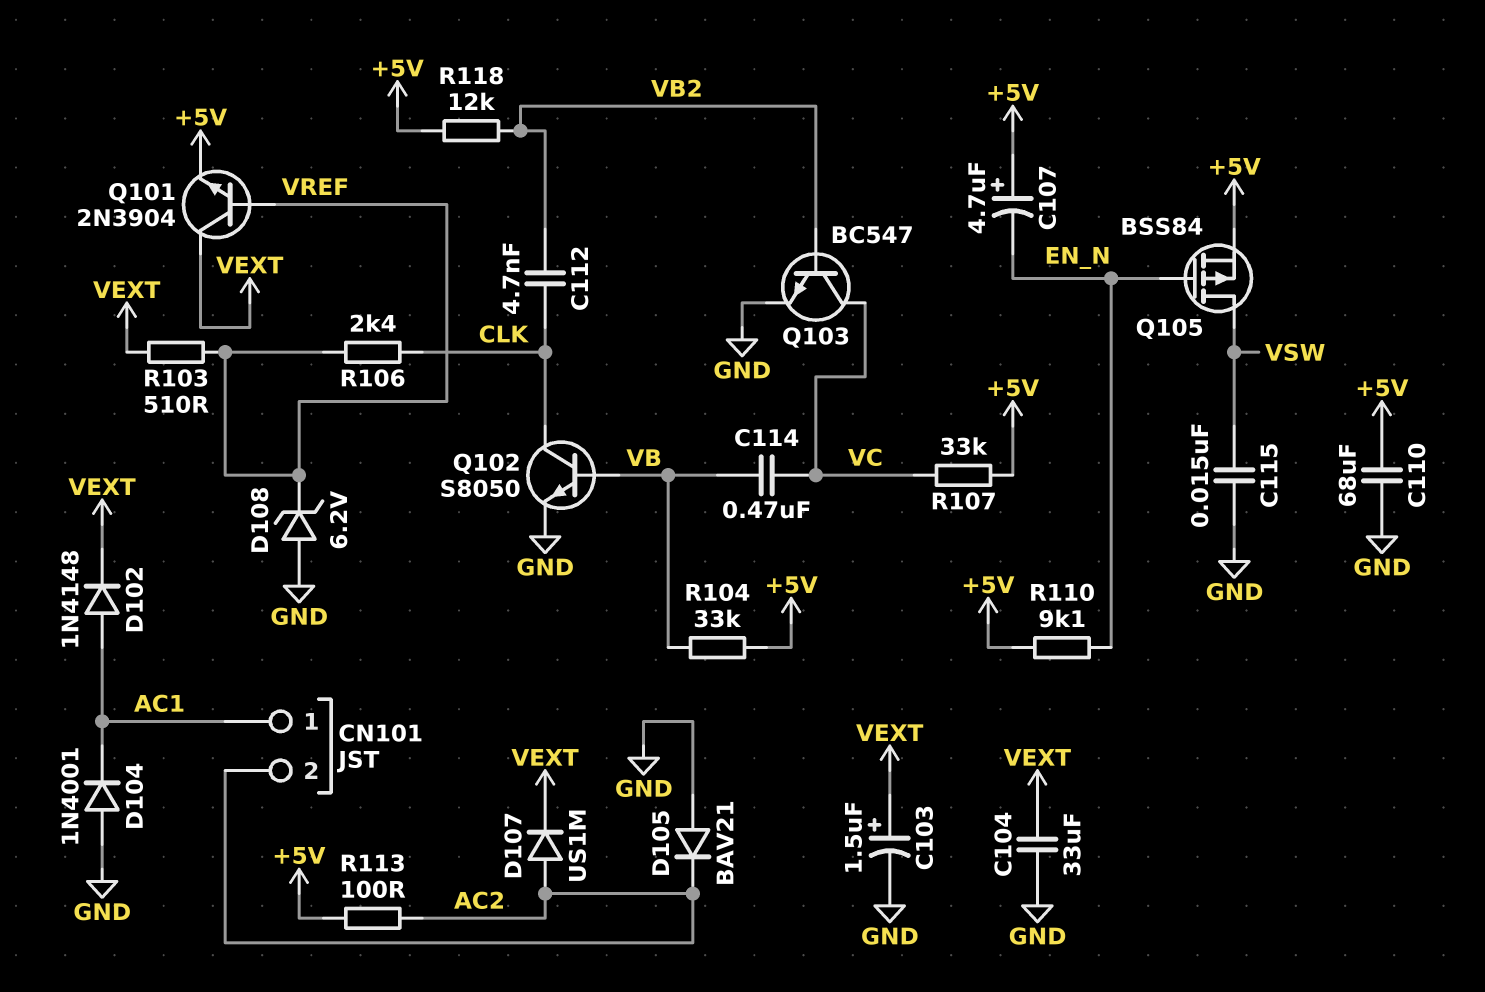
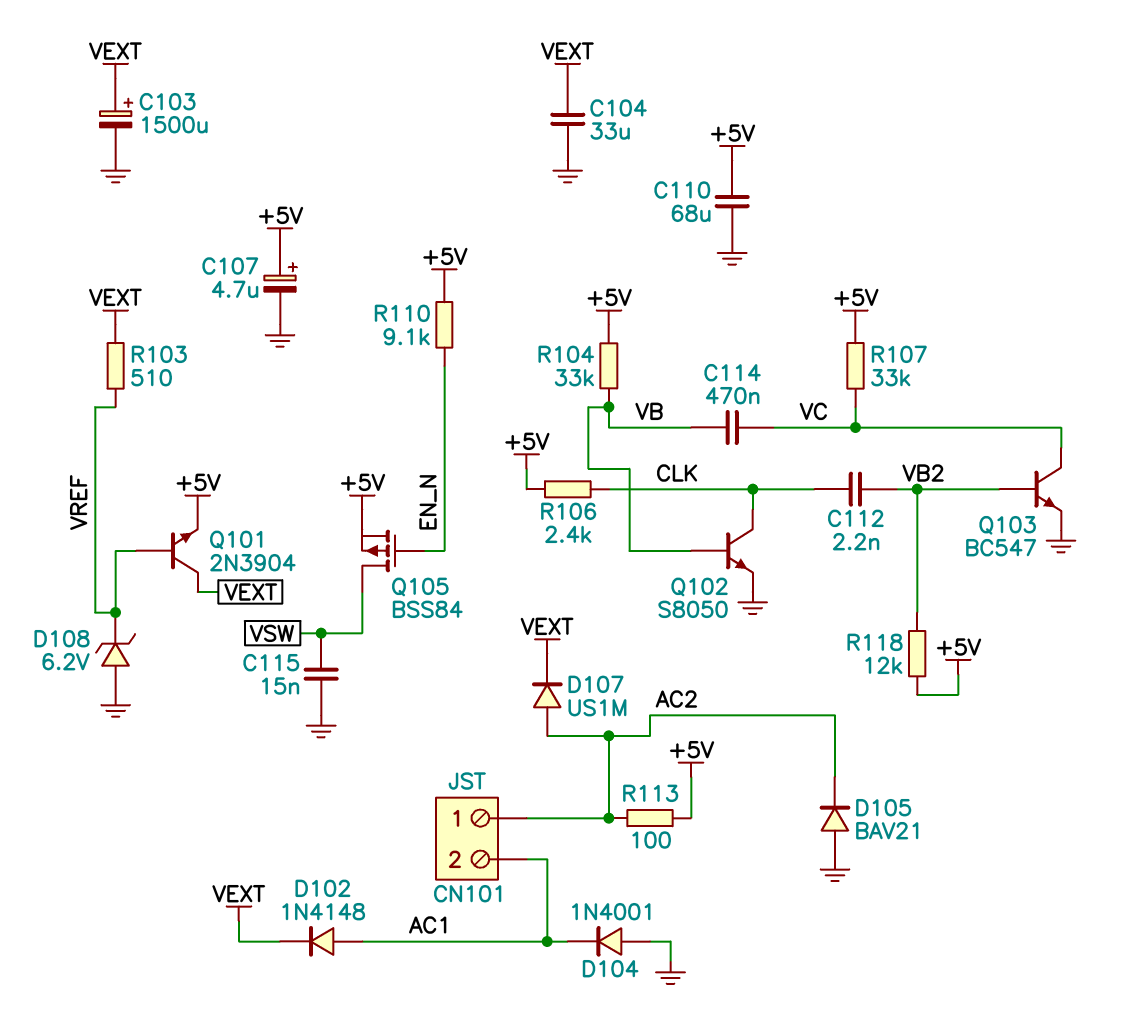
C103: 1.5uF (plus VEXT, minus GND) -> 1500uF (plus VEXT, minus GND)
C107: 4.7uF (plus +5V, minus EN_N) -> 4.7uF (plus +5V, minus GND)
C112: 4.7nF (CLK, VB2) -> 2.2nF (CLK, VB2)
CN101 pin 1: AC1 -> AC2
CN101 pin 2: AC2 -> AC1
R106: 2.4k (CLK, VREF) -> 2.4k (+5V, CLK)

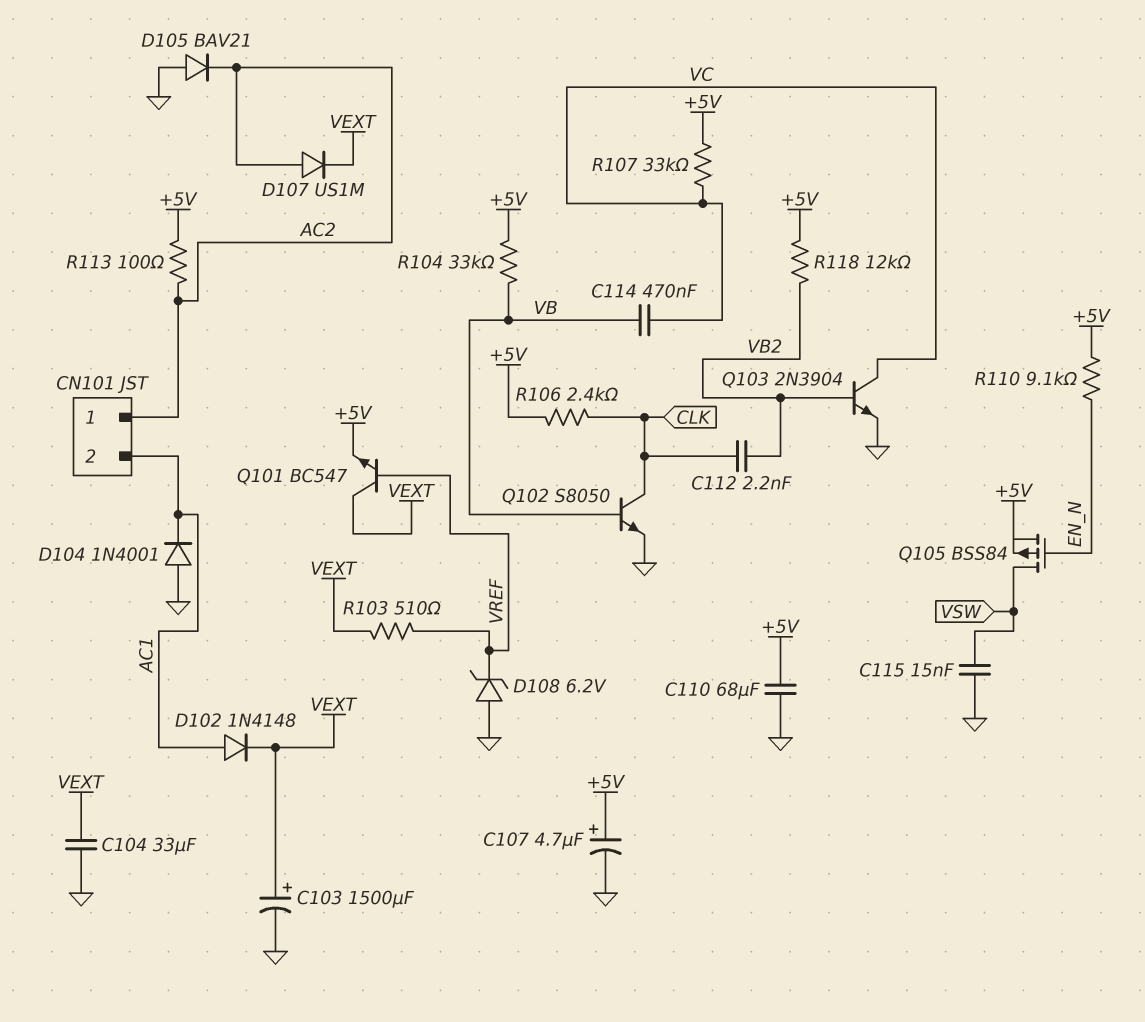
Q101: NPN 2N3904 (B VREF, C VEXT, E +5V) -> NPN BC547 (B VREF, C VEXT, E +5V)
Q103: NPN BC547 (B VB2, C VC, E GND) -> NPN 2N3904 (B VB2, C VC, E GND)

